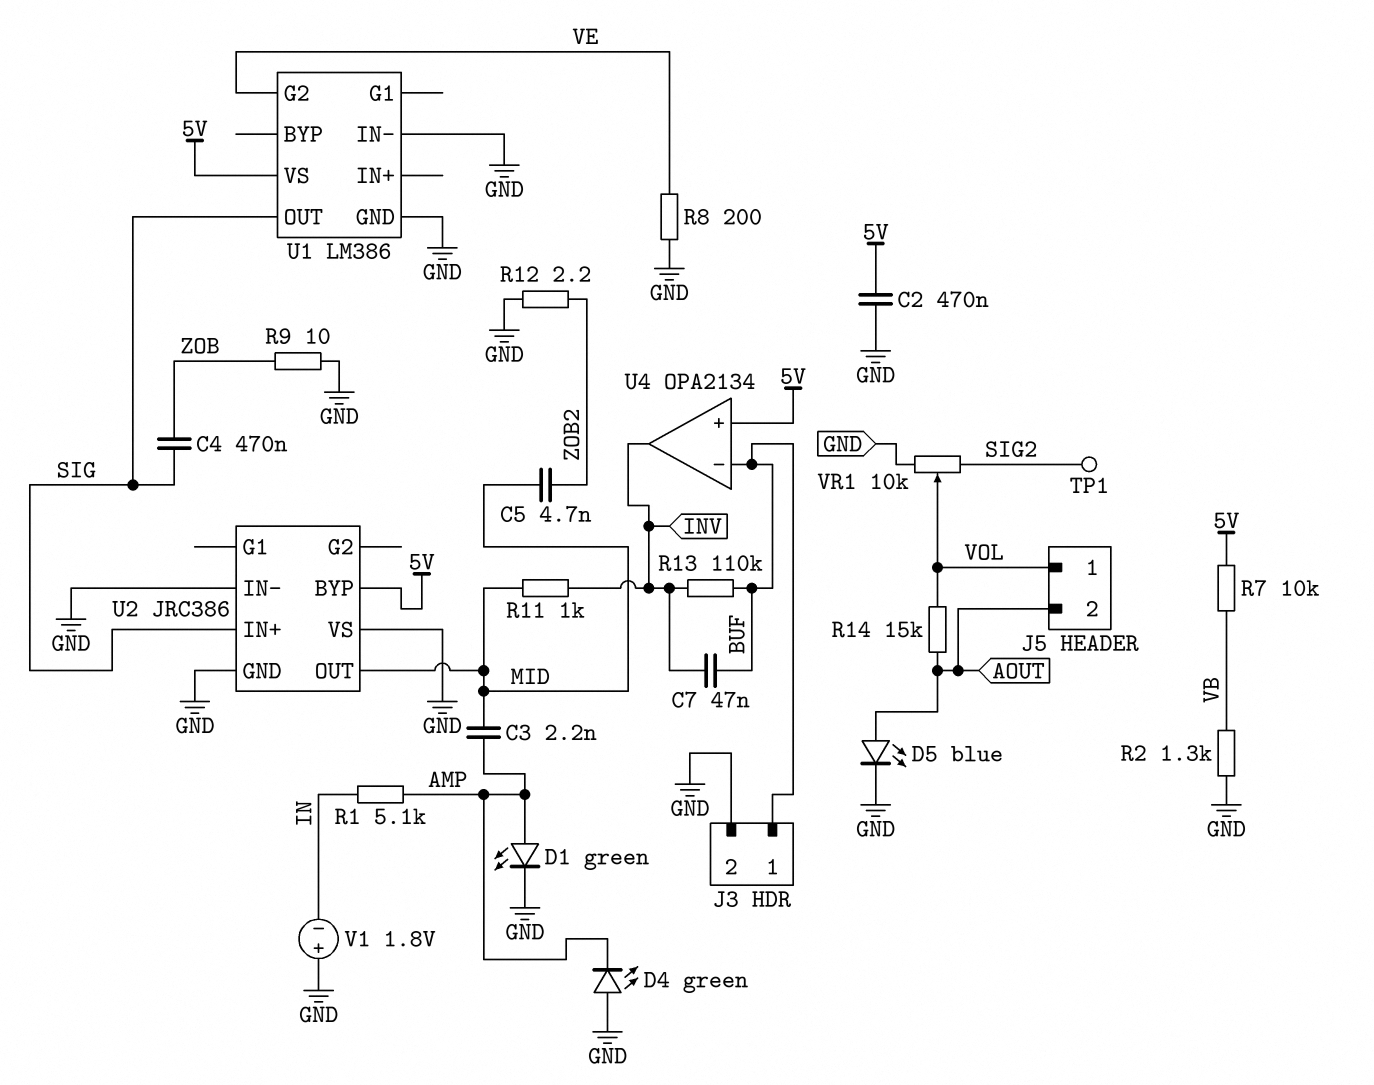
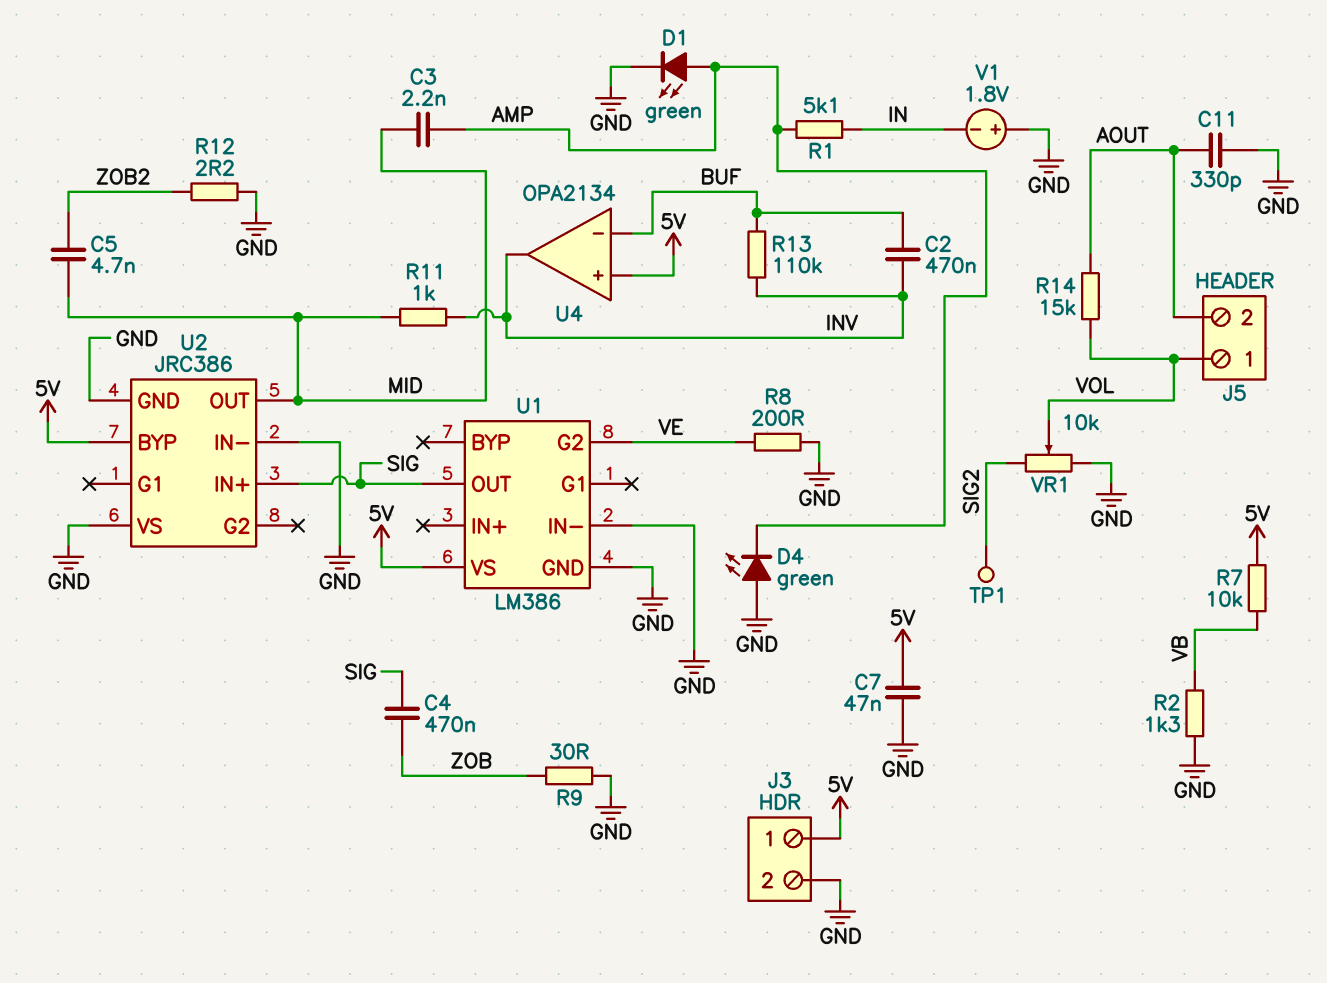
C2: 470nF (5V, GND) -> 470nF (BUF, INV)
C7: 47nF (BUF, INV) -> 47nF (5V, GND)
C11: none -> 330pF (AOUT, GND)
D5: LED blue (A AOUT, K GND) -> none
J3 pin 1: BUF -> 5V
R9: 10 (GND, ZOB) -> 30 (GND, ZOB)

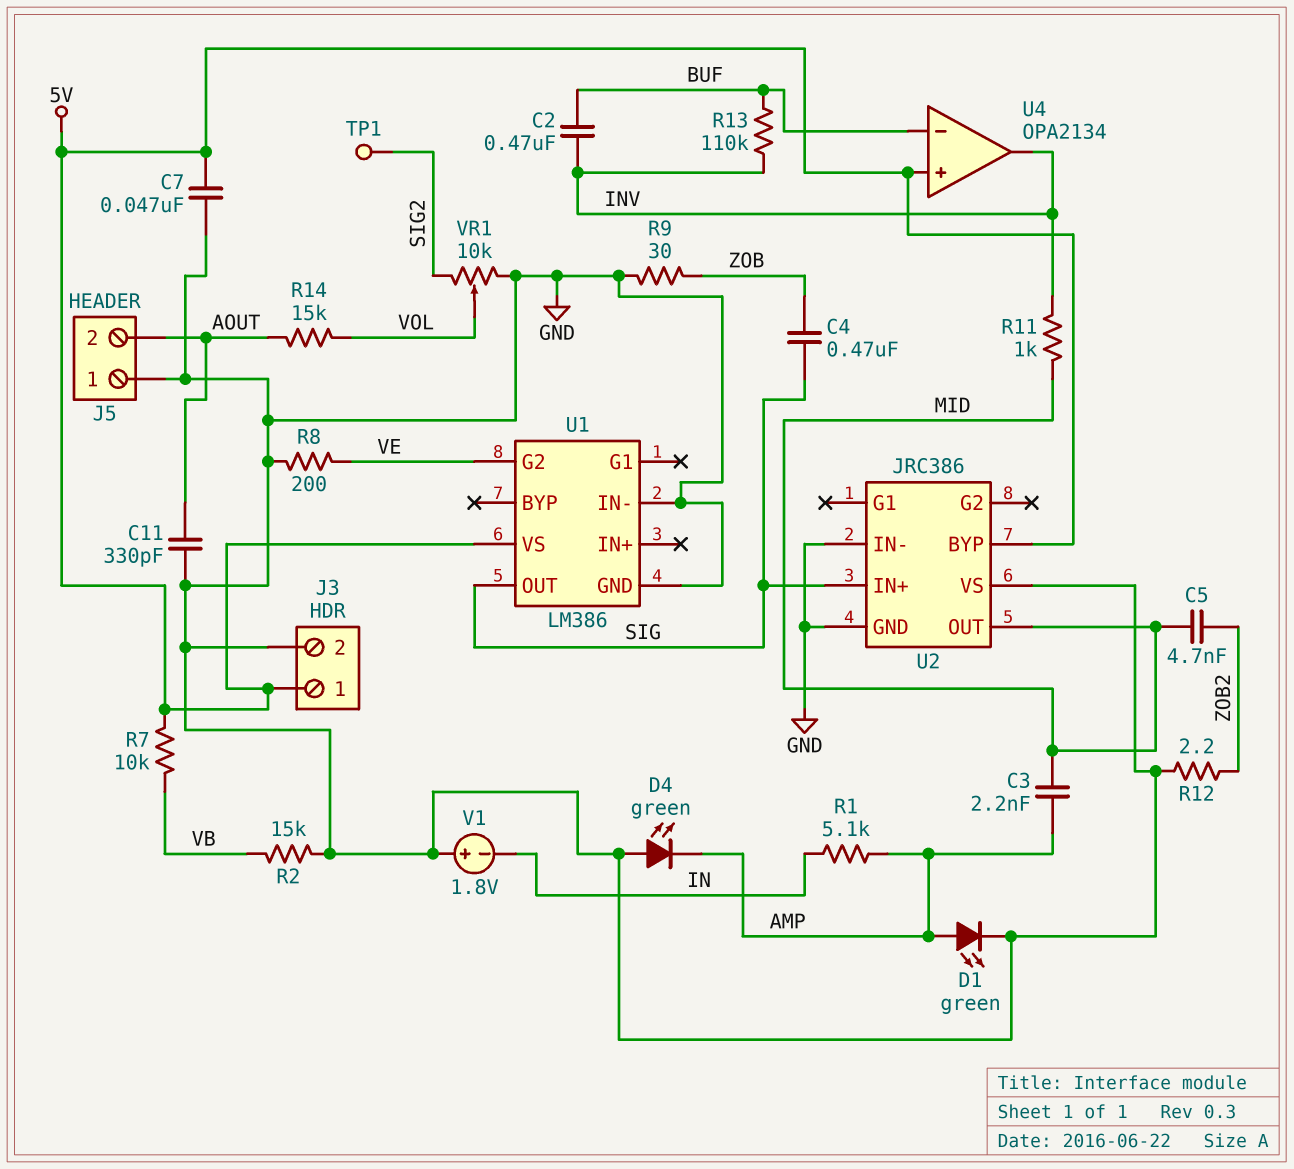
J5 pin 1: VOL -> GND
R2: 1.3k (GND, VB) -> 15k (GND, VB)

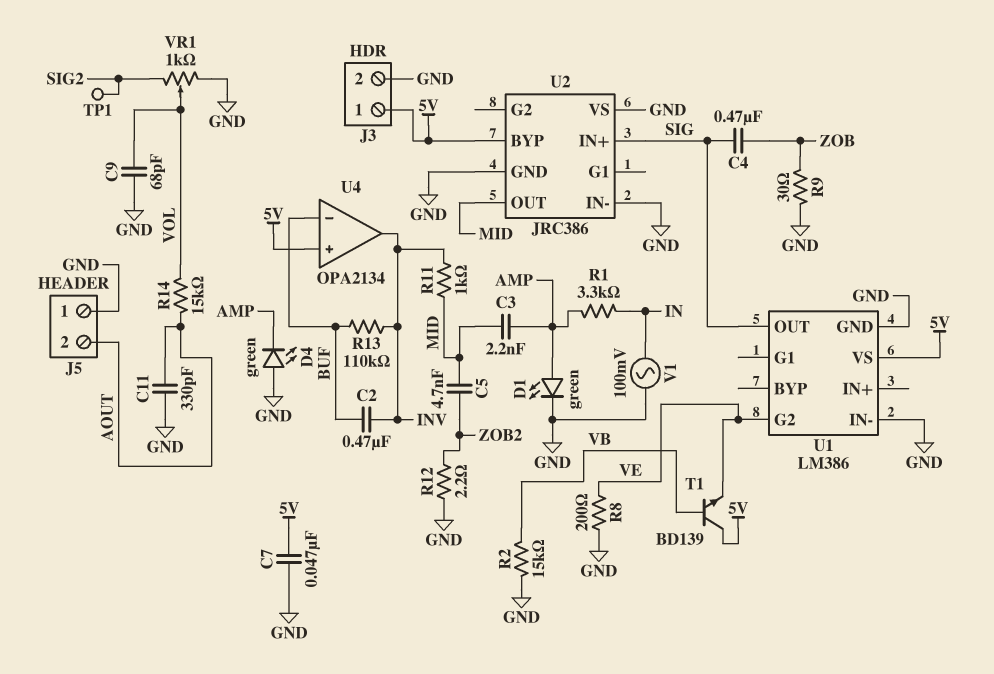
C9: none -> 68pF (GND, VOL)
R1: 5.1k (AMP, IN) -> 3.3k (AMP, IN)
R7: 10k (5V, VB) -> none
T1: none -> NPN BD139 (B VB, C 5V, E VE)
V1: 1.8V (plus GND, minus IN) -> AC 100mV (GND, IN)
VR1: 10k (GND, SIG2, wiper VOL) -> 1k (GND, SIG2, wiper VOL)

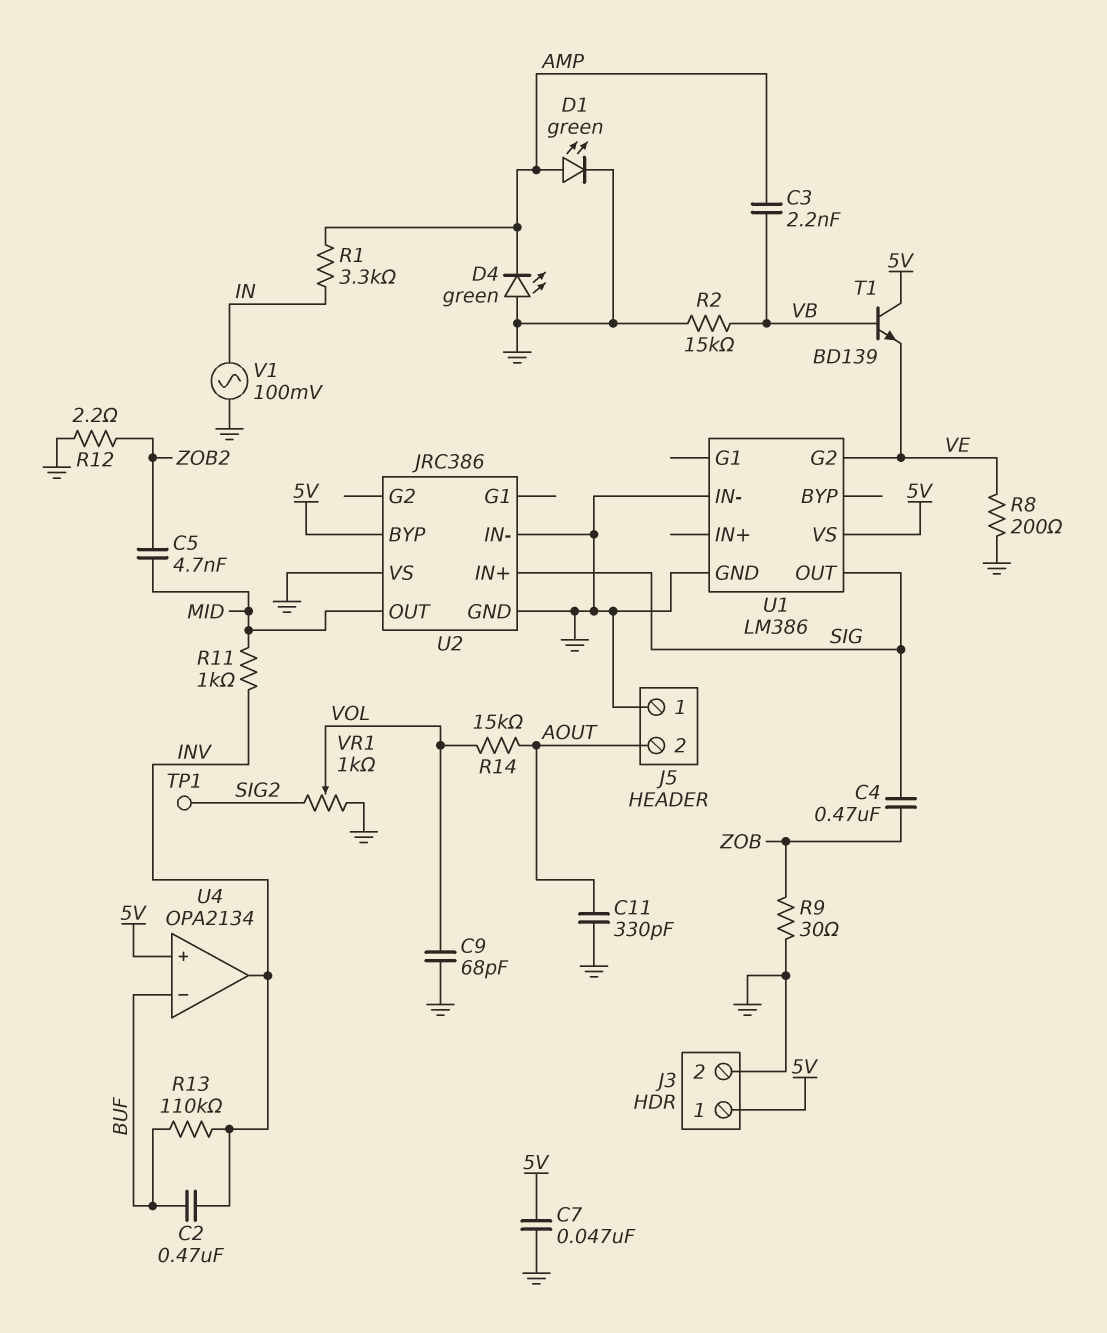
C3: 2.2nF (AMP, MID) -> 2.2nF (AMP, VB)

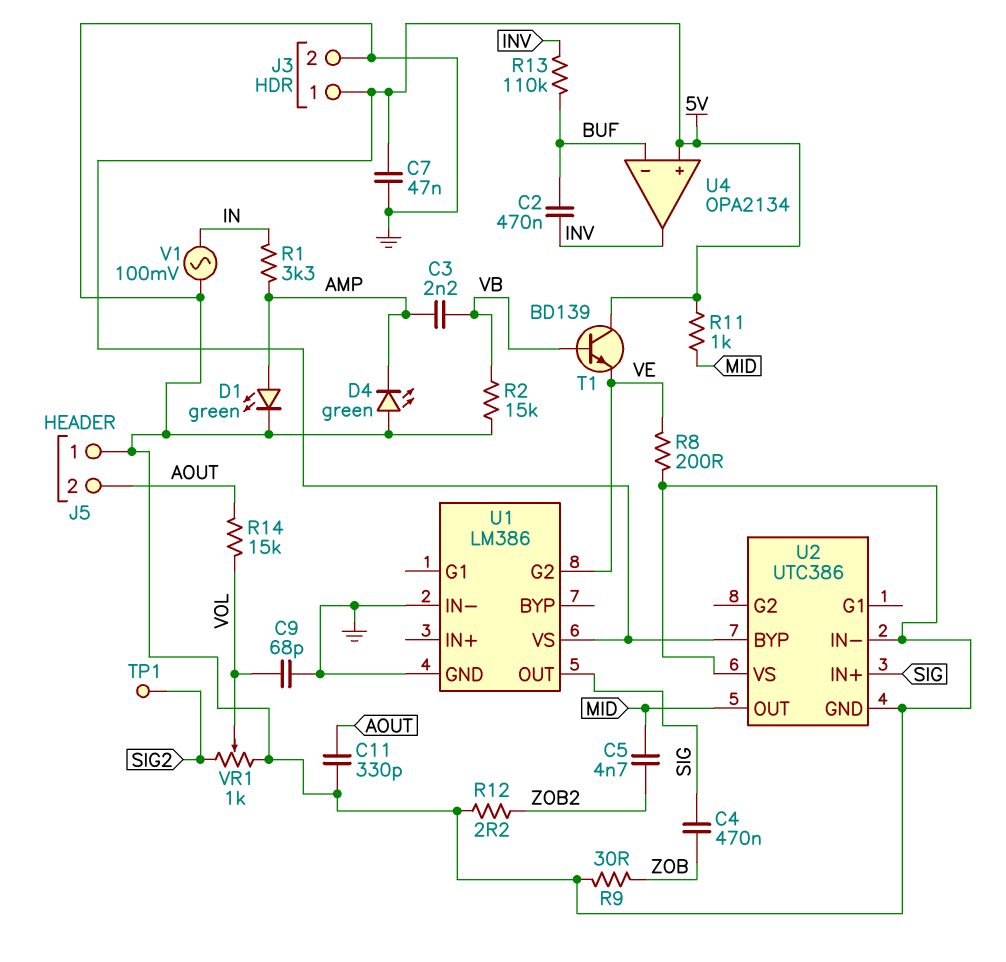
R11: 1k (INV, MID) -> 1k (5V, MID)
U2: JRC386 -> UTC386

